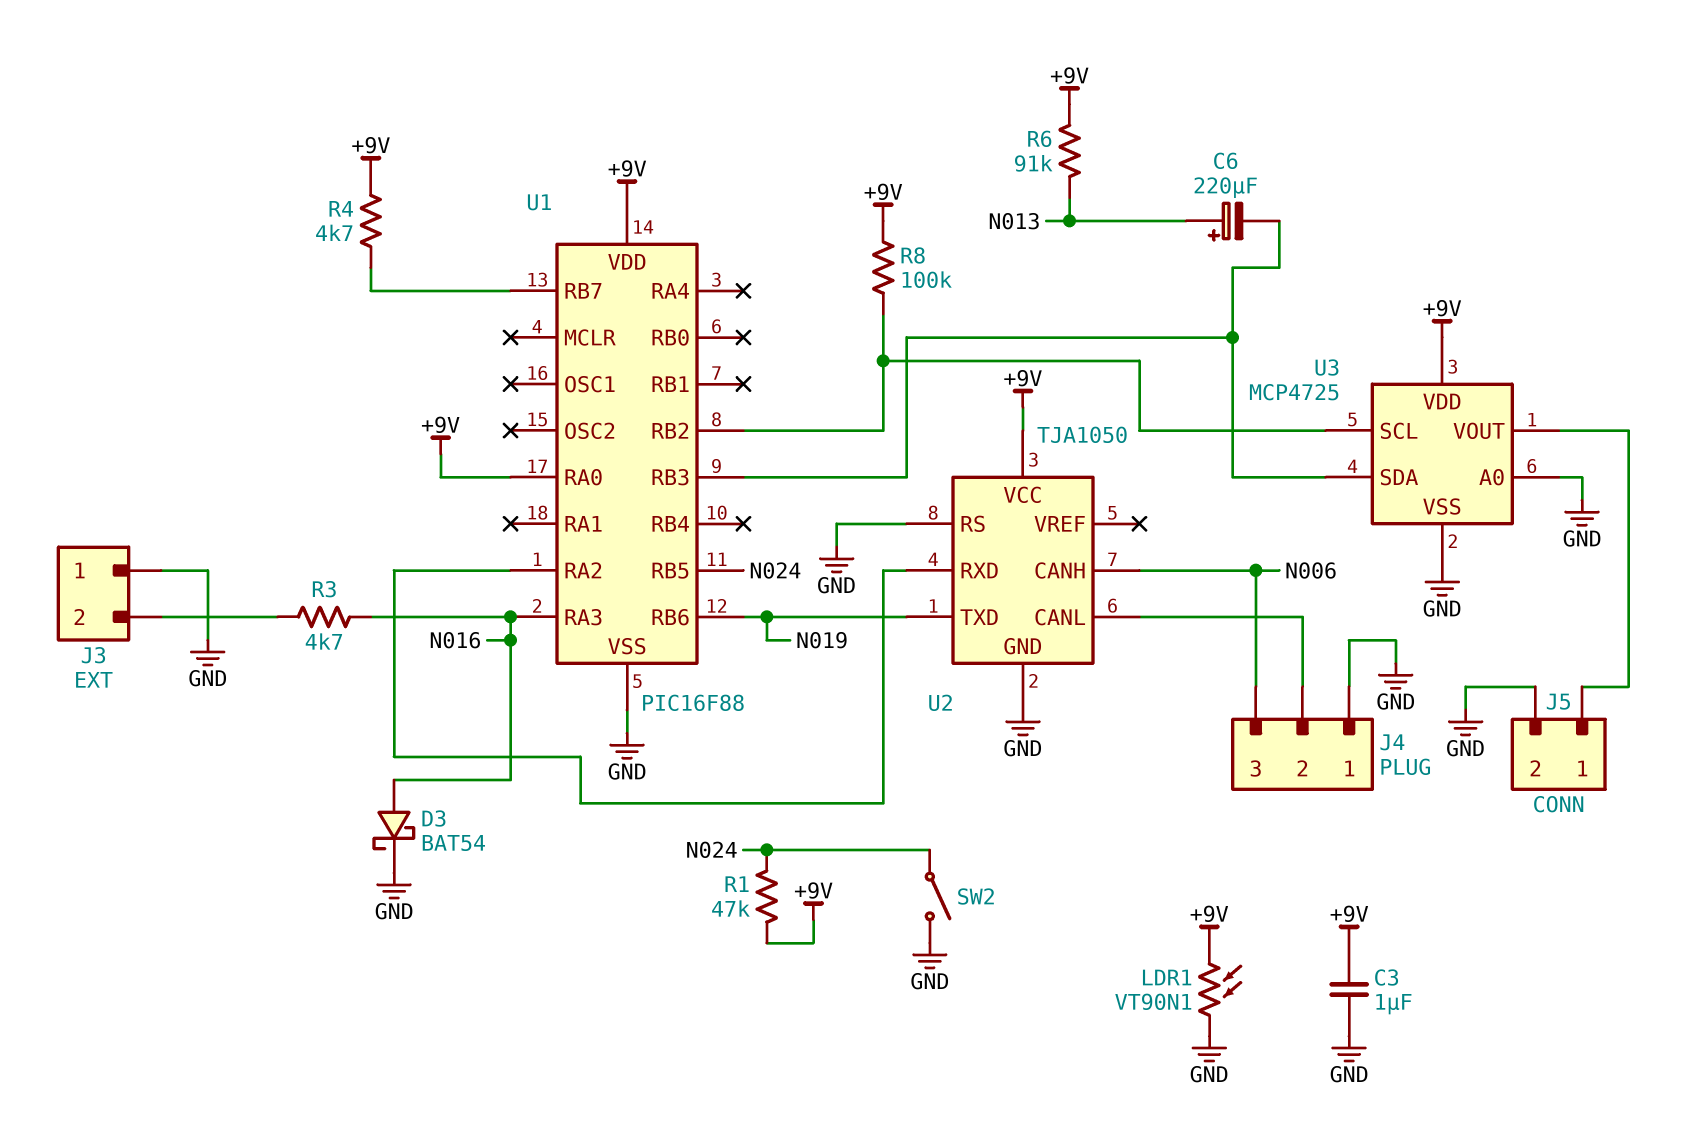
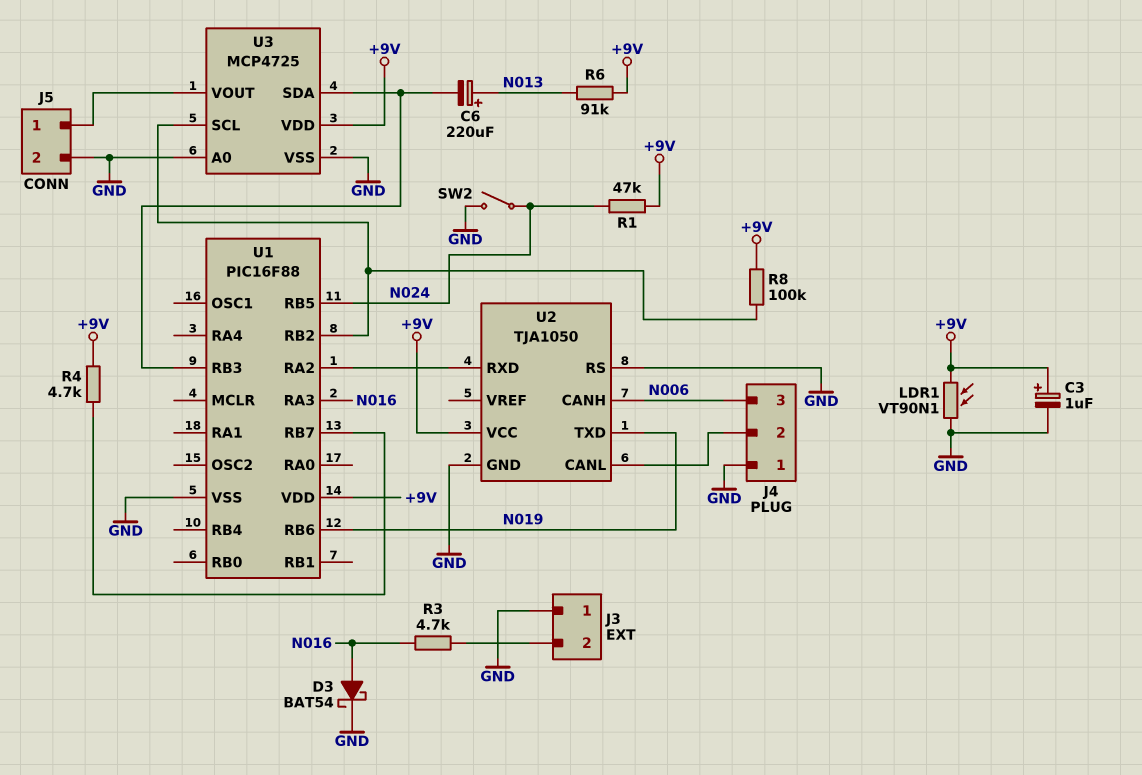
C3: 1uF (+9V, GND) -> 1uF (plus +9V, minus GND)
U1 pin RA0: +9V -> none

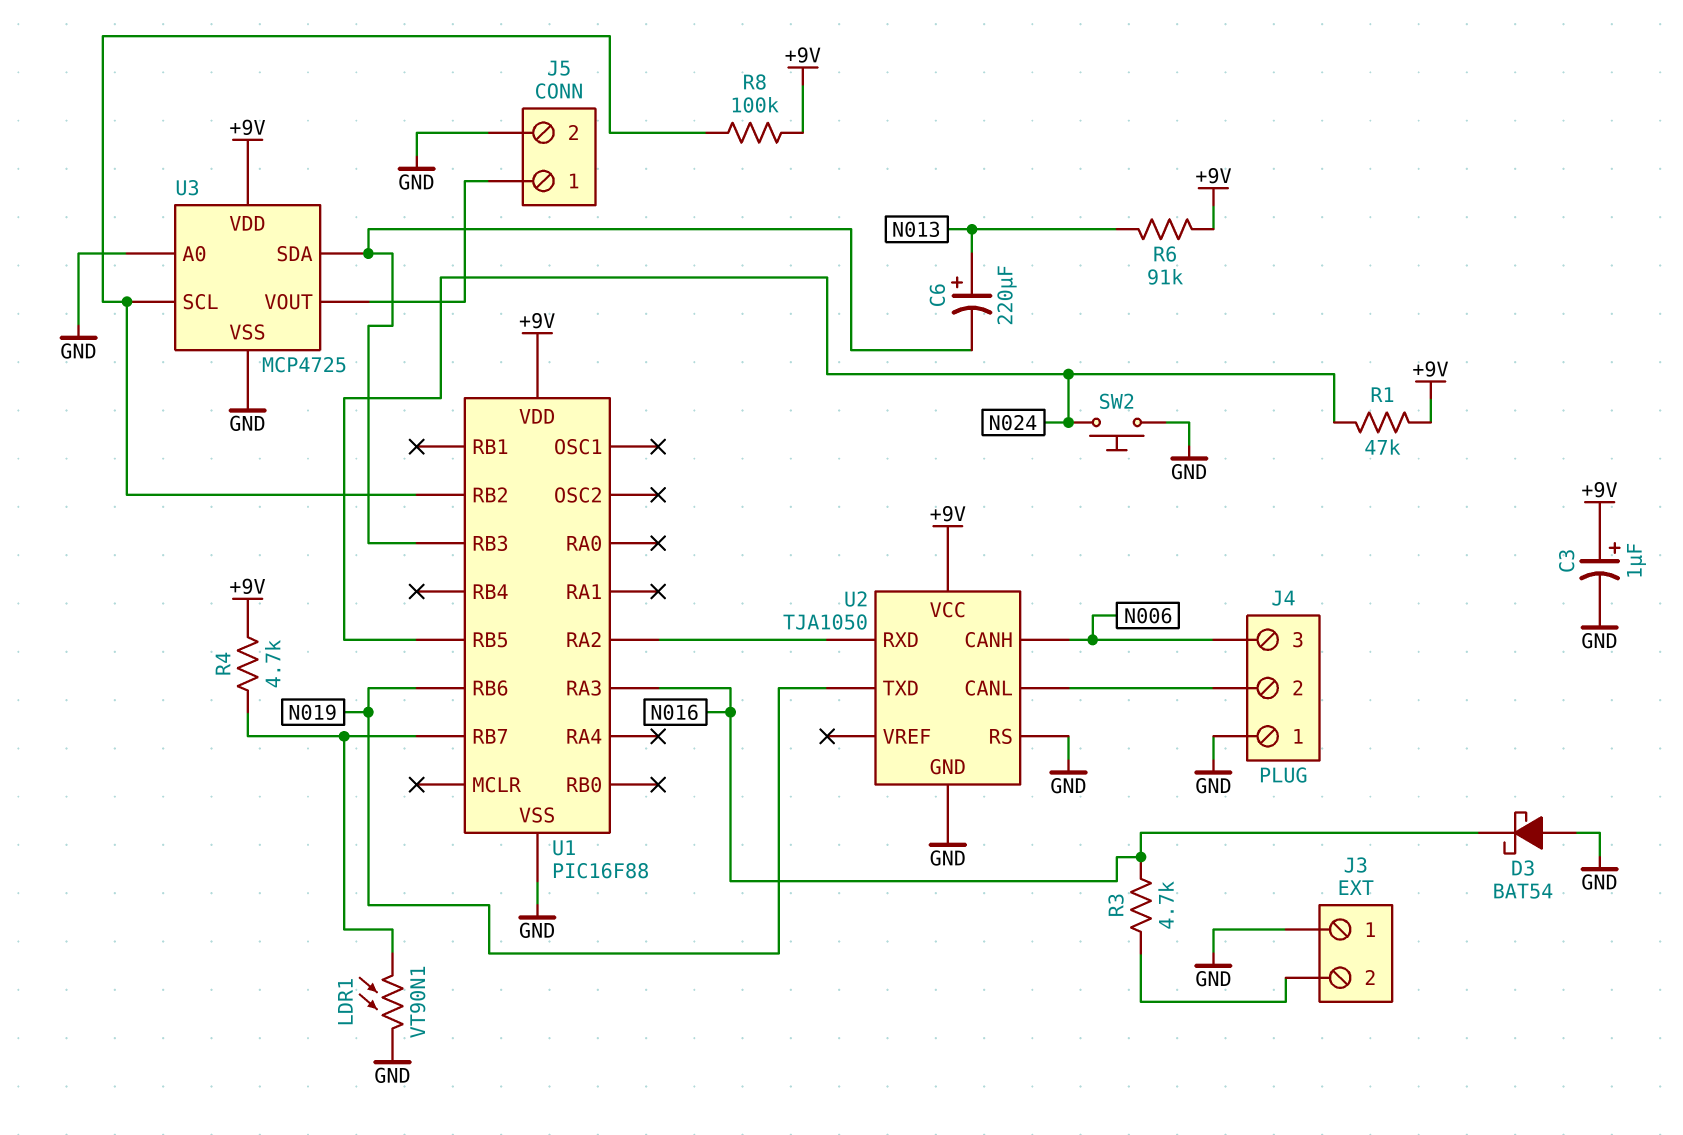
D3: schottky BAT54 (A N016, K GND) -> schottky BAT54 (A GND, K N016)
LDR1: VT90N1 (+9V, GND) -> VT90N1 (GND, U1/RB7)
SW2: switch (GND, N024) -> button (GND, N024)

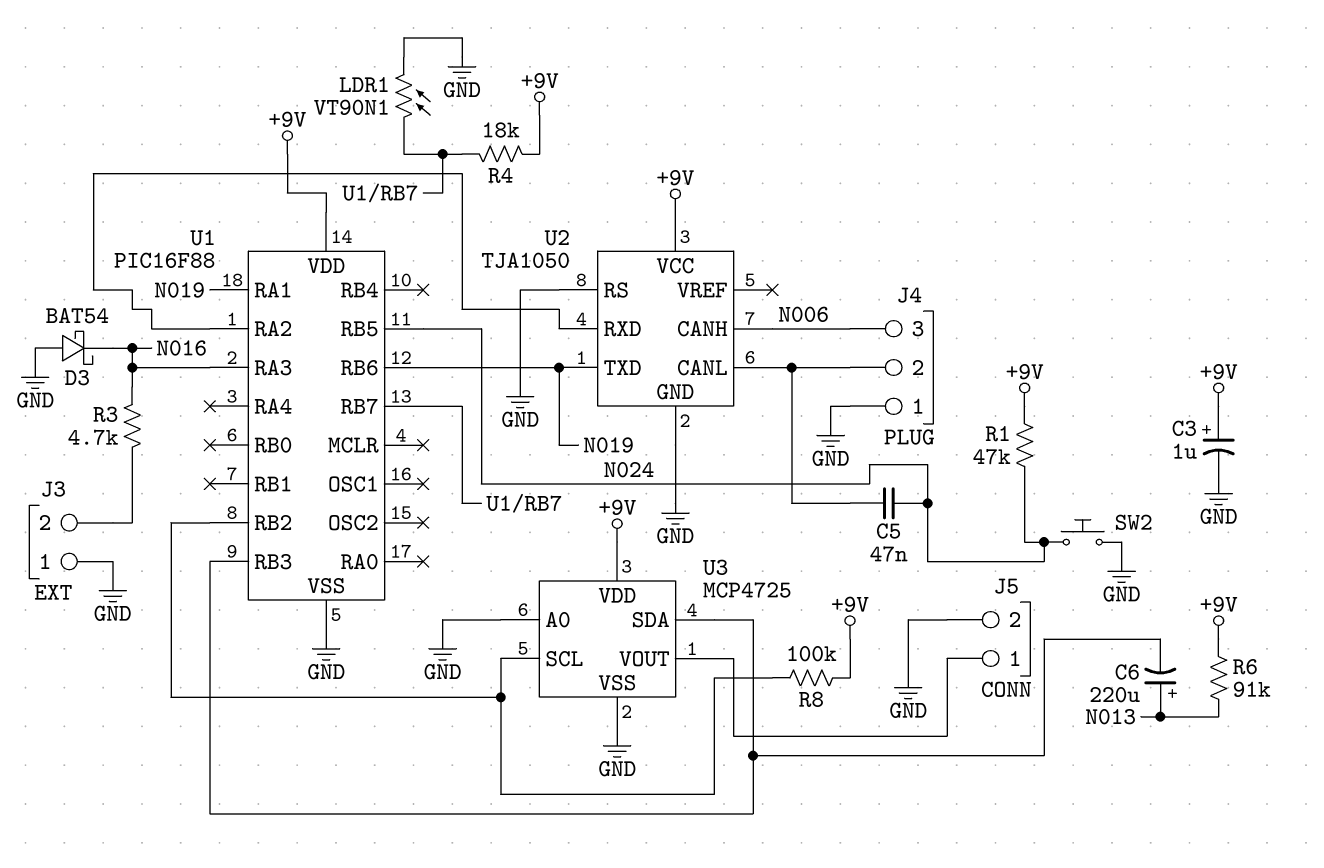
C5: none -> 47nF (J4/2, N024)
R4: 4.7k (+9V, U1/RB7) -> 18k (+9V, U1/RB7)
U1 pin RA1: none -> N019

